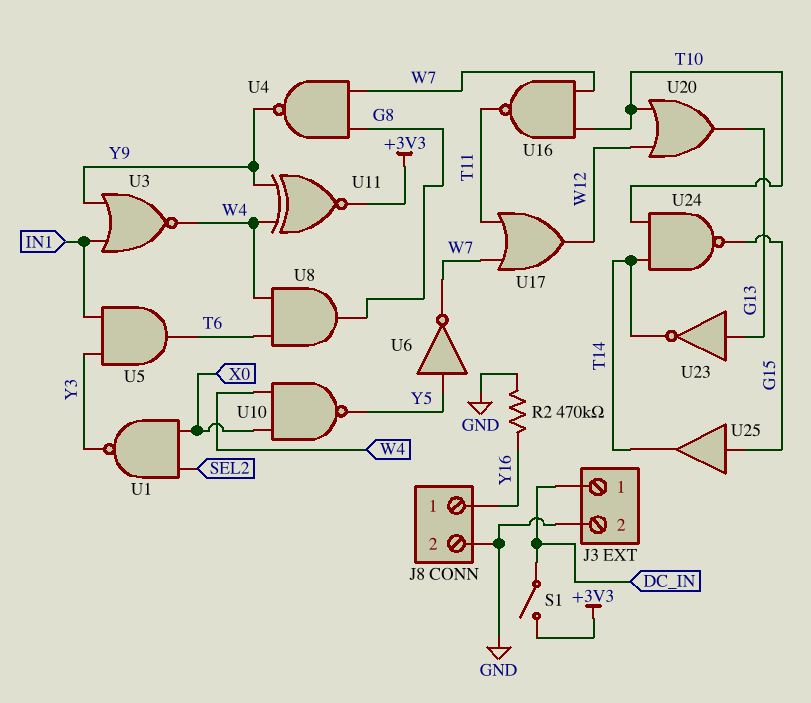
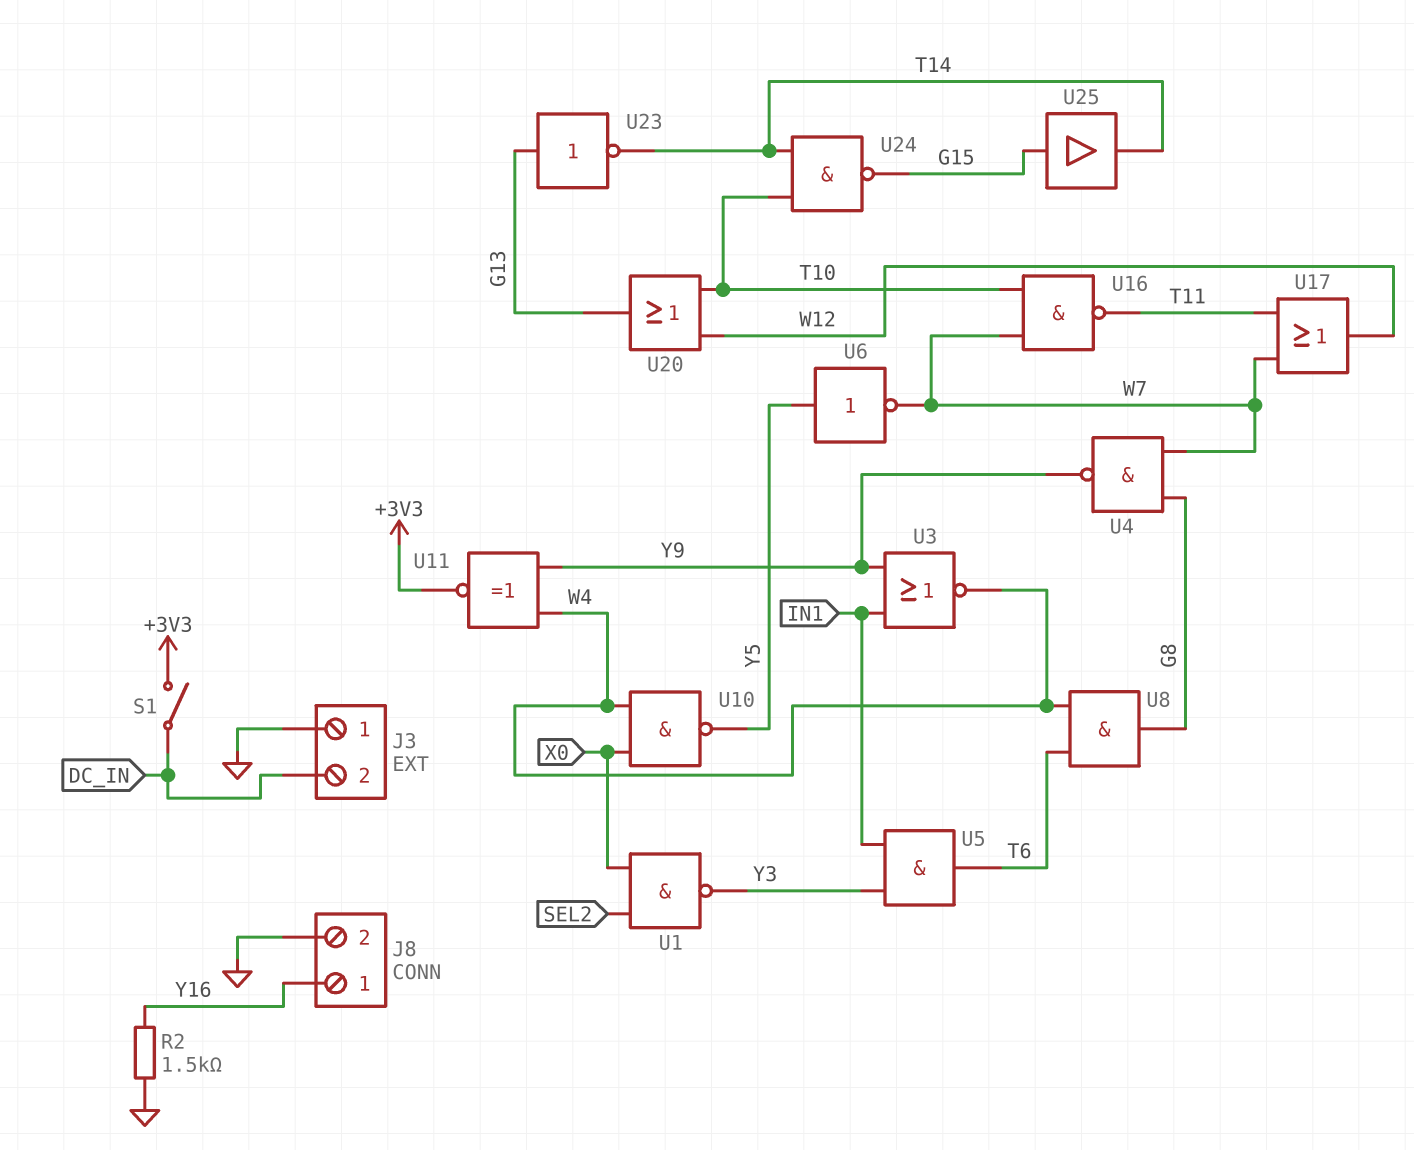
J3 pin 1: DC_IN -> GND
J3 pin 2: GND -> DC_IN
R2: 470k (GND, Y16) -> 1.5k (GND, Y16)

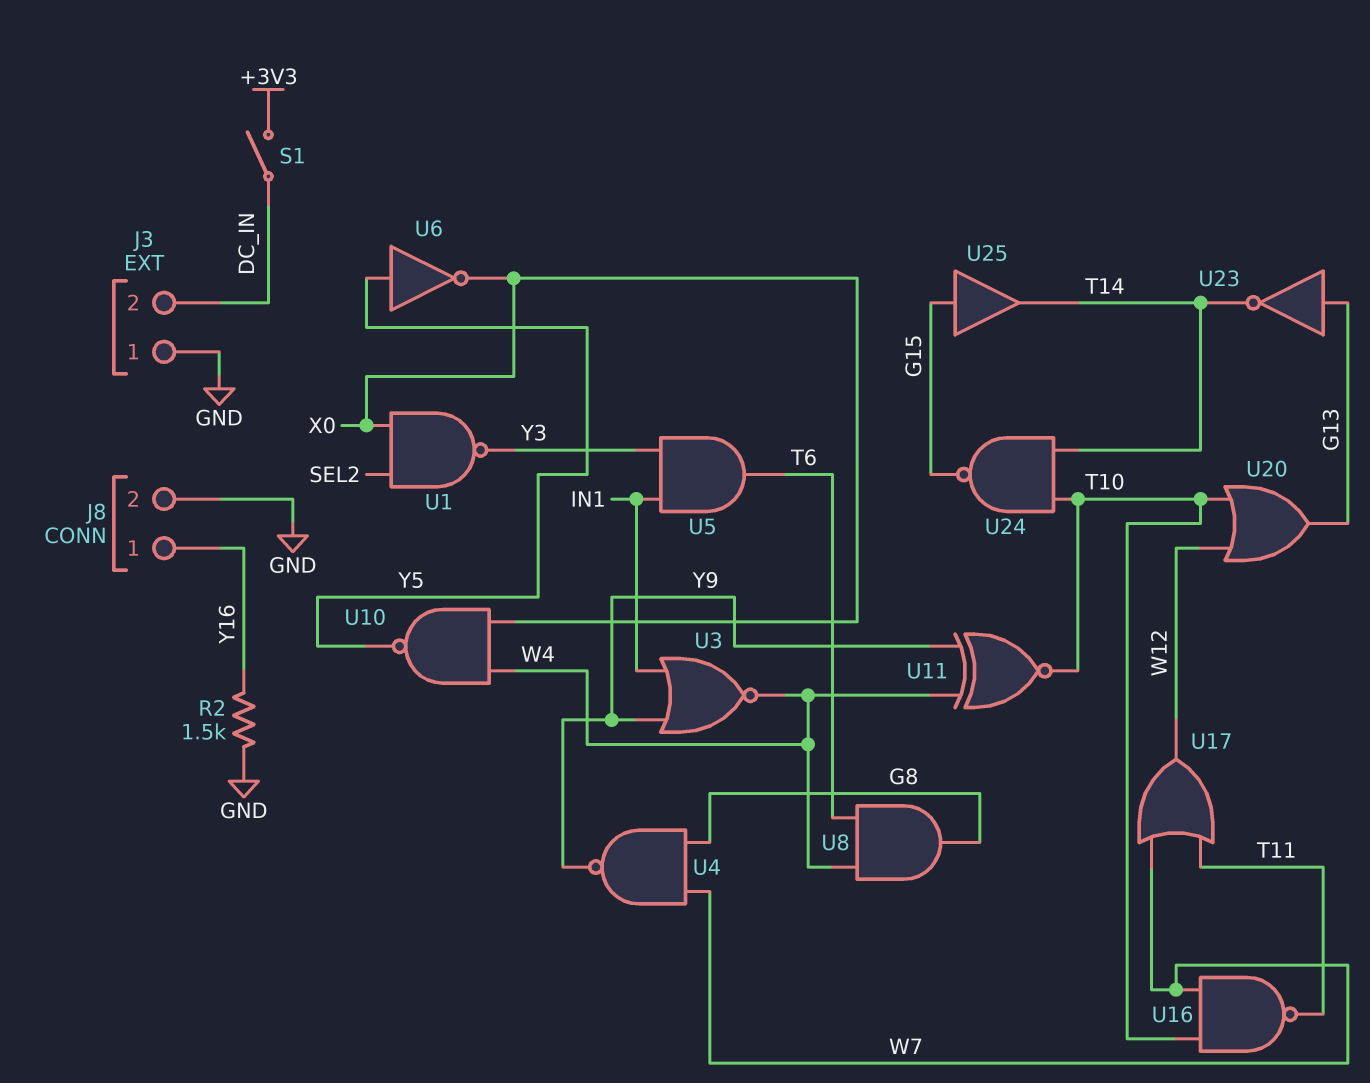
U6: NOT (in Y5, out W7) -> NOT (in Y5, out X0)
U11: XNOR (in W4, in Y9, out +3V3) -> XNOR (in W4, in Y9, out T10)

